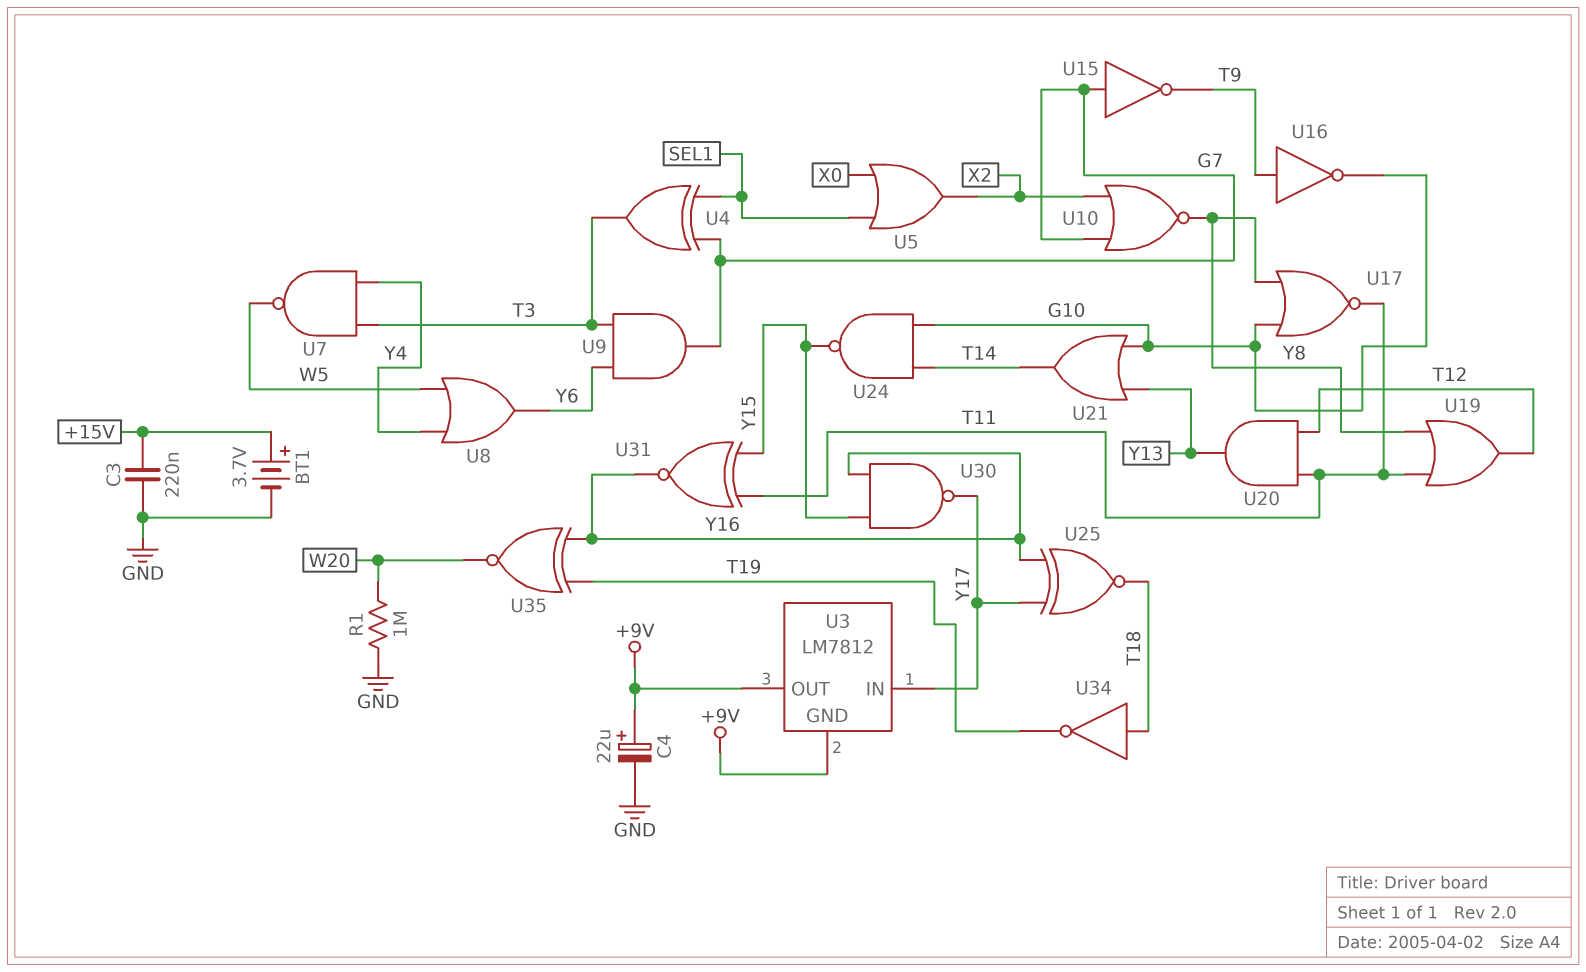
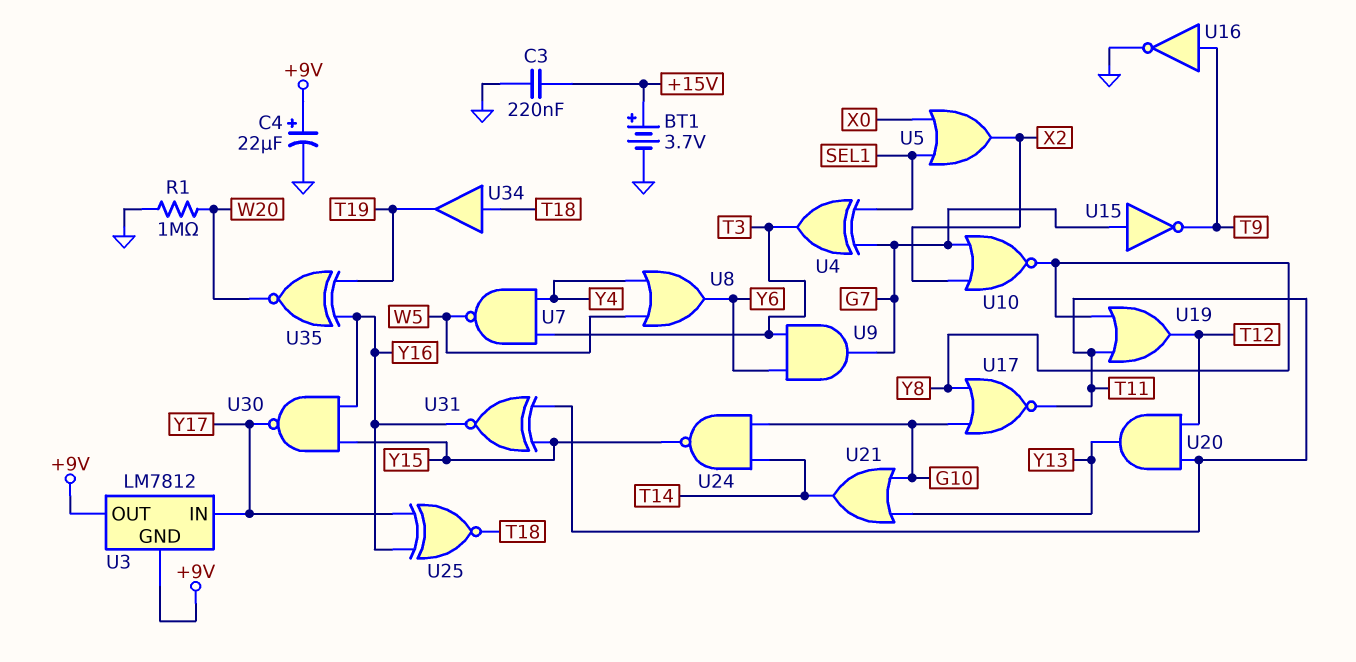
U16: NOT (in T9, out G10) -> NOT (in T9, out GND)
U34: NOT (in T18, out T19) -> buffer (in T18, out T19)

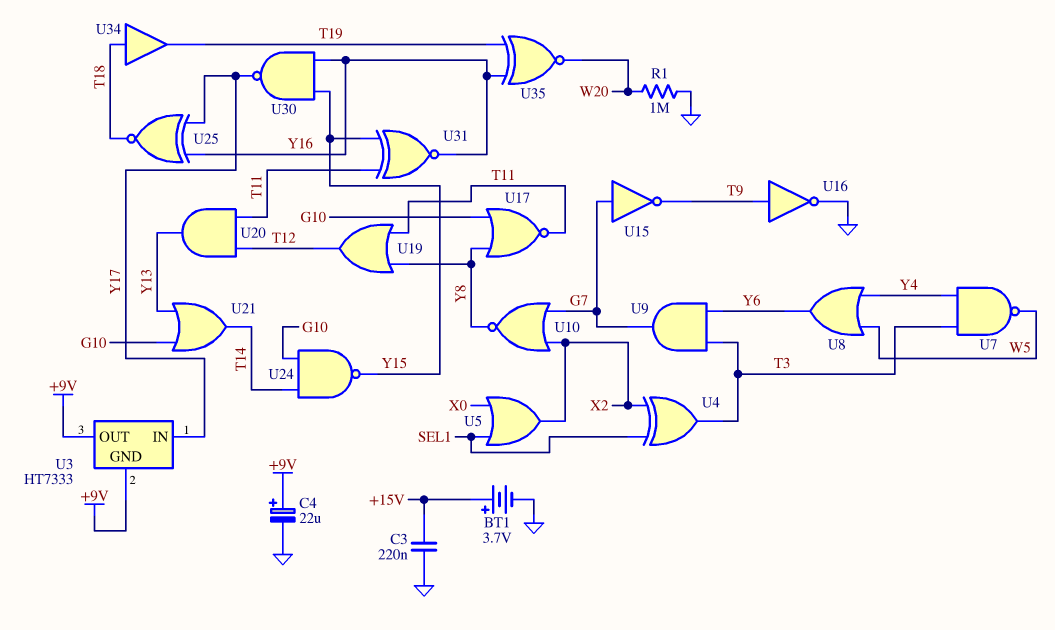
U3: LM7812 -> HT7333
U4: XOR (in G7, in SEL1, out T3) -> XOR (in SEL1, in X2, out T3)

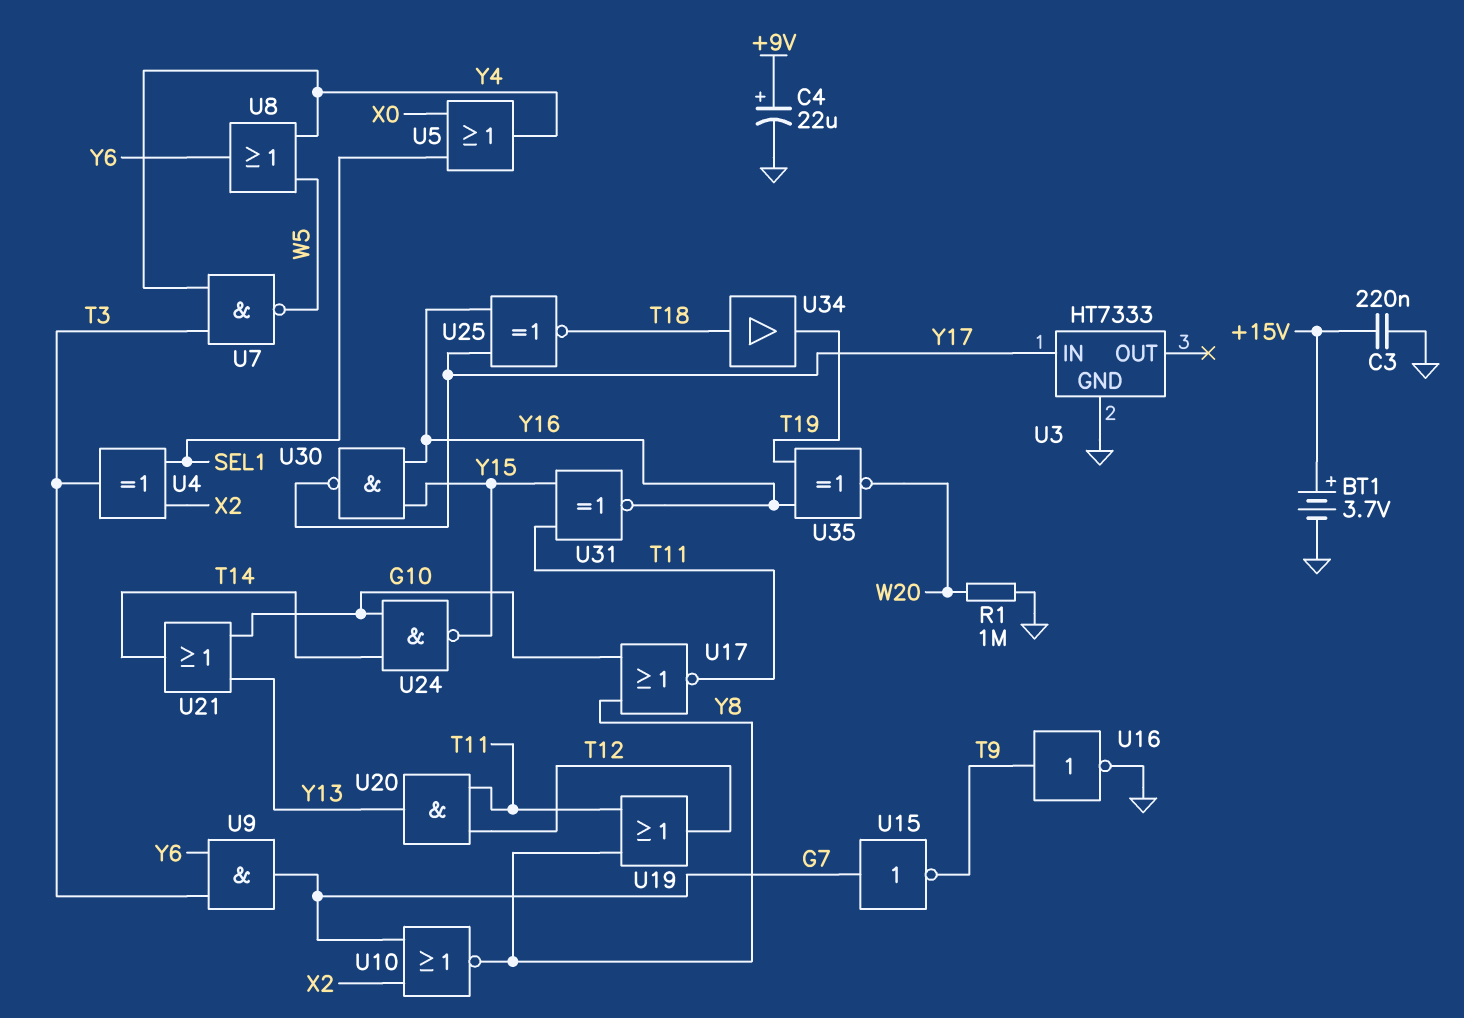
U3 pin GND: +9V -> GND
U3 pin OUT: +9V -> none
U5: OR (in SEL1, in X0, out X2) -> OR (in SEL1, in X0, out Y4)

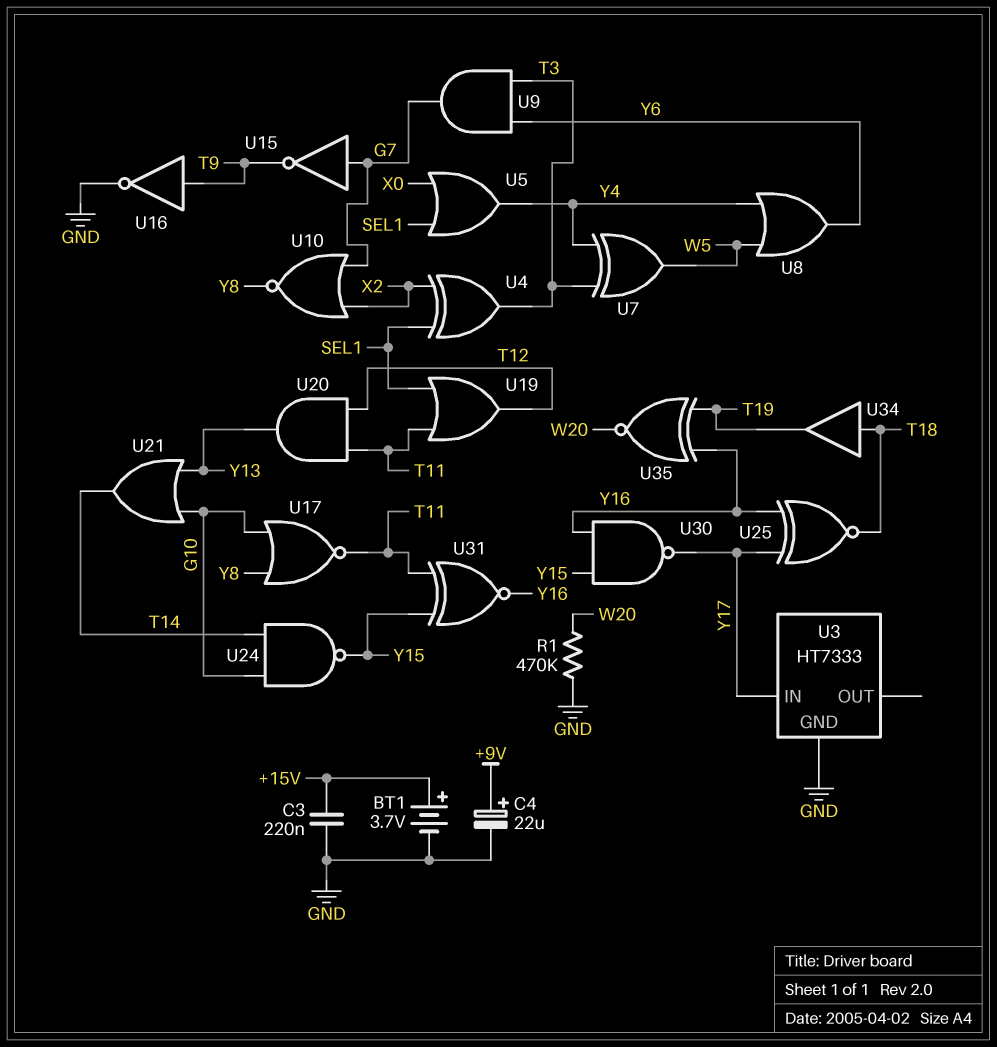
R1: 1M (GND, W20) -> 470k (GND, W20)
U7: NAND (in T3, in Y4, out W5) -> XOR (in T3, in Y4, out W5)
U19: OR (in T11, in Y8, out T12) -> OR (in SEL1, in T11, out T12)

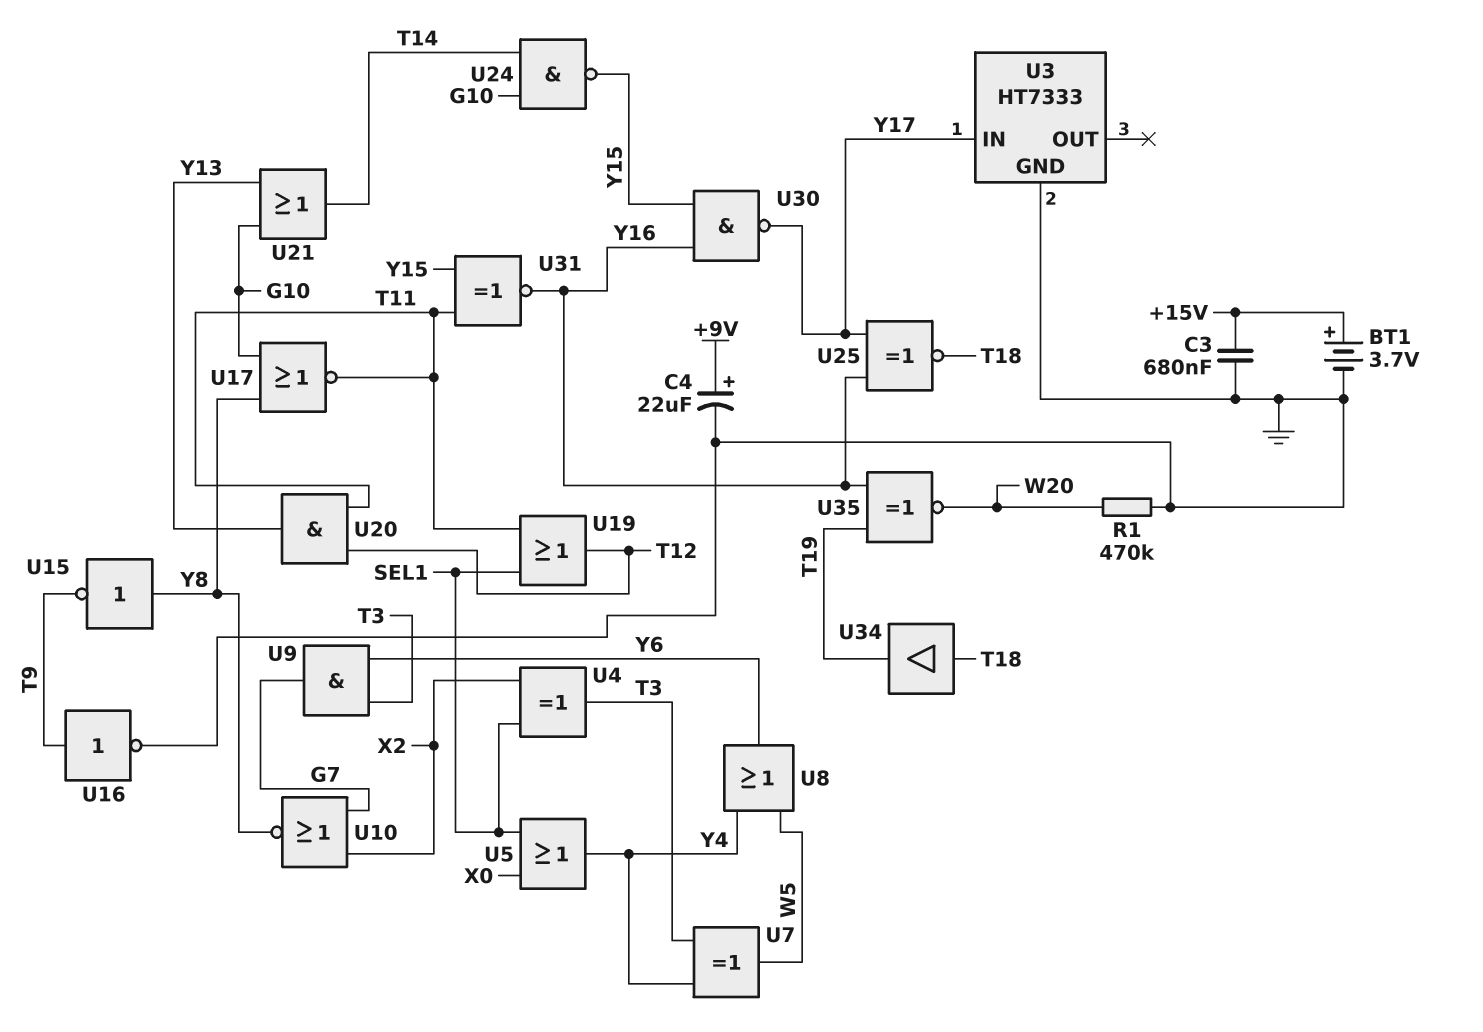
C3: 220nF (+15V, GND) -> 680nF (+15V, GND)
U15: NOT (in G7, out T9) -> NOT (in Y8, out T9)

